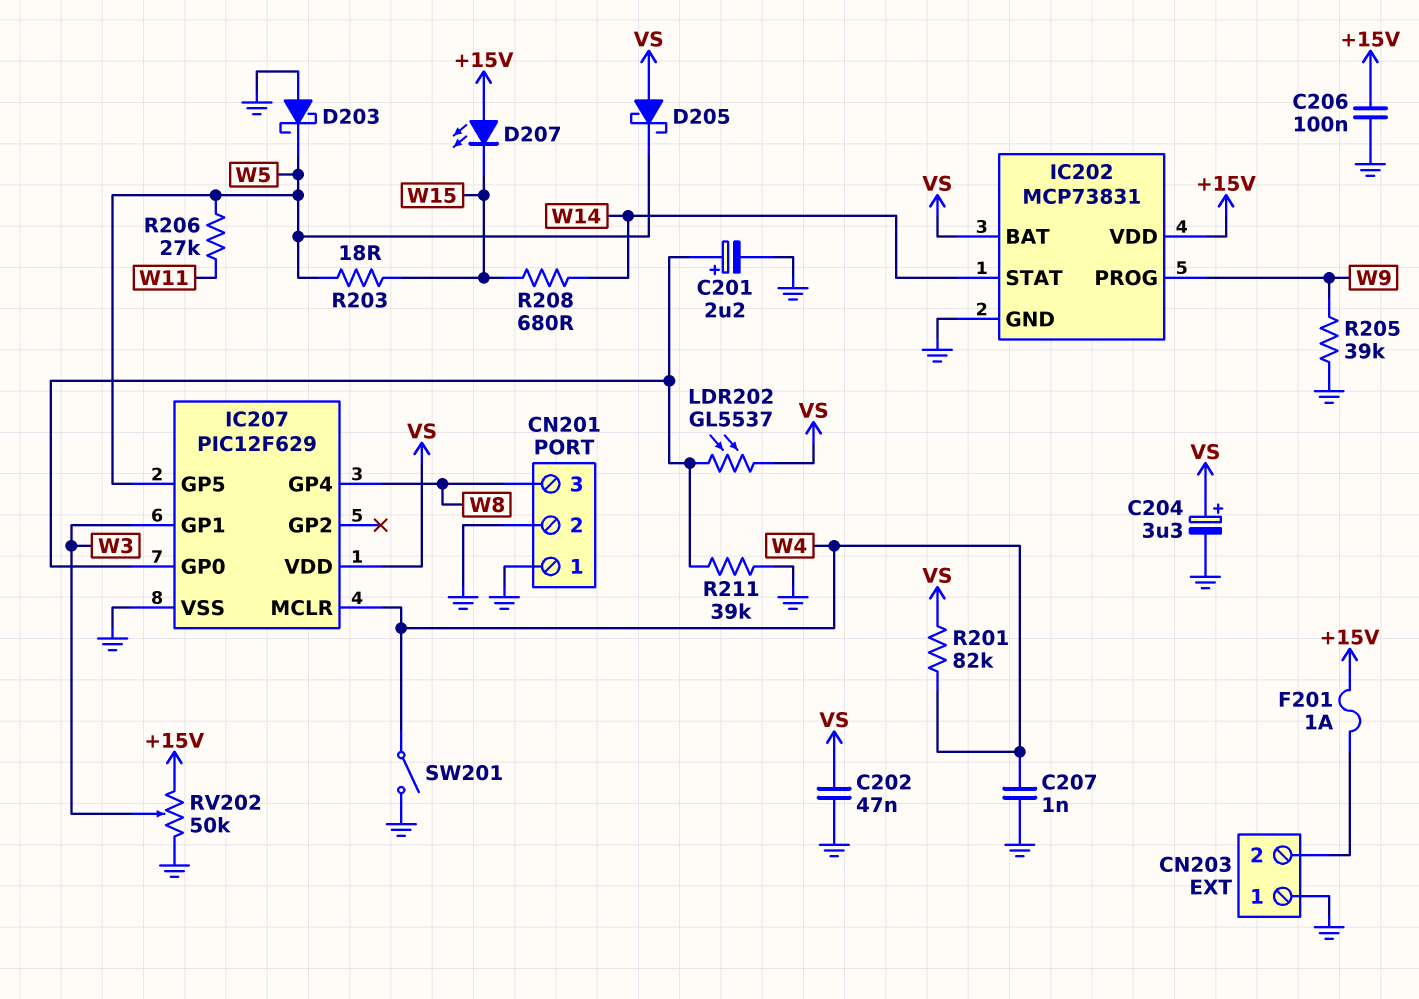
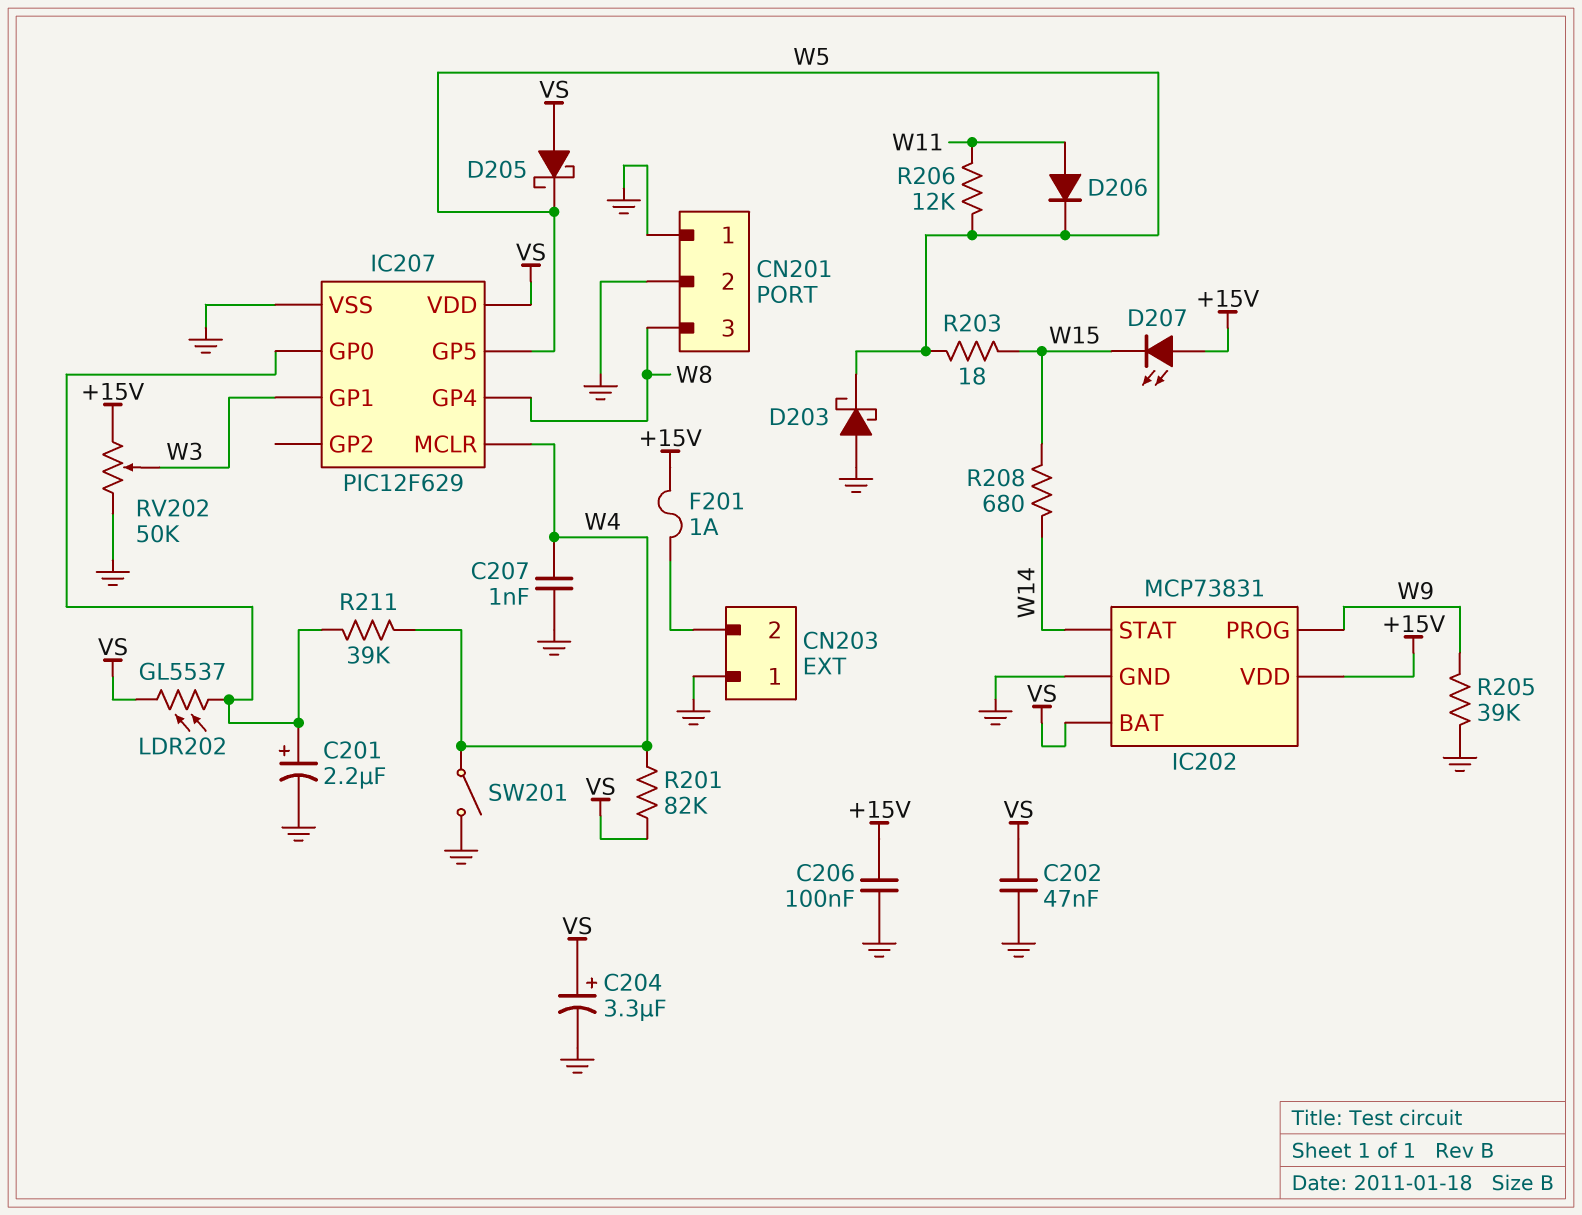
D206: none -> diode (A W11, K W5)
R206: 27k (W5, W11) -> 12k (W5, W11)
R211: 39k (GND, IC207/GP0) -> 39k (IC207/GP0, W4)

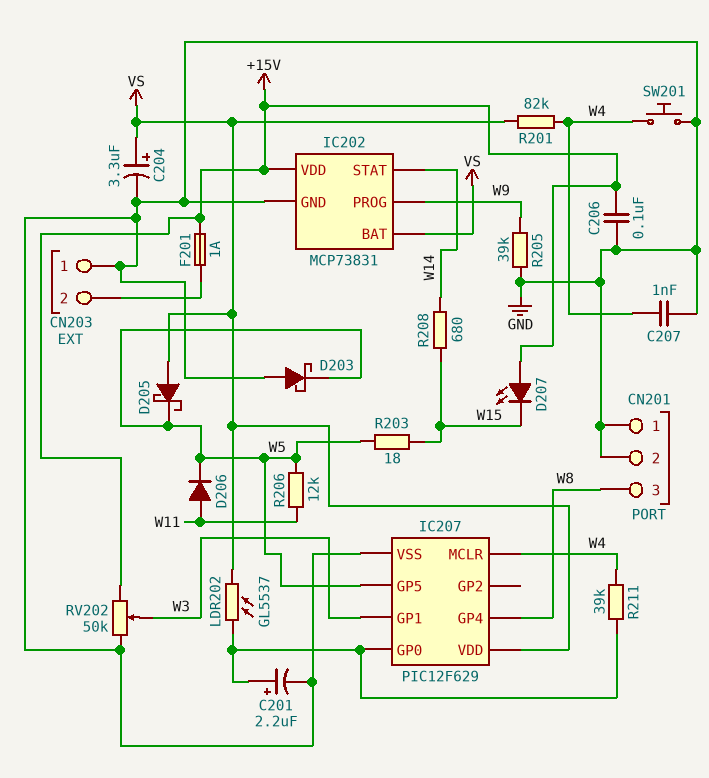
C202: 47nF (GND, VS) -> none
SW201: switch (GND, W4) -> button (GND, W4)

